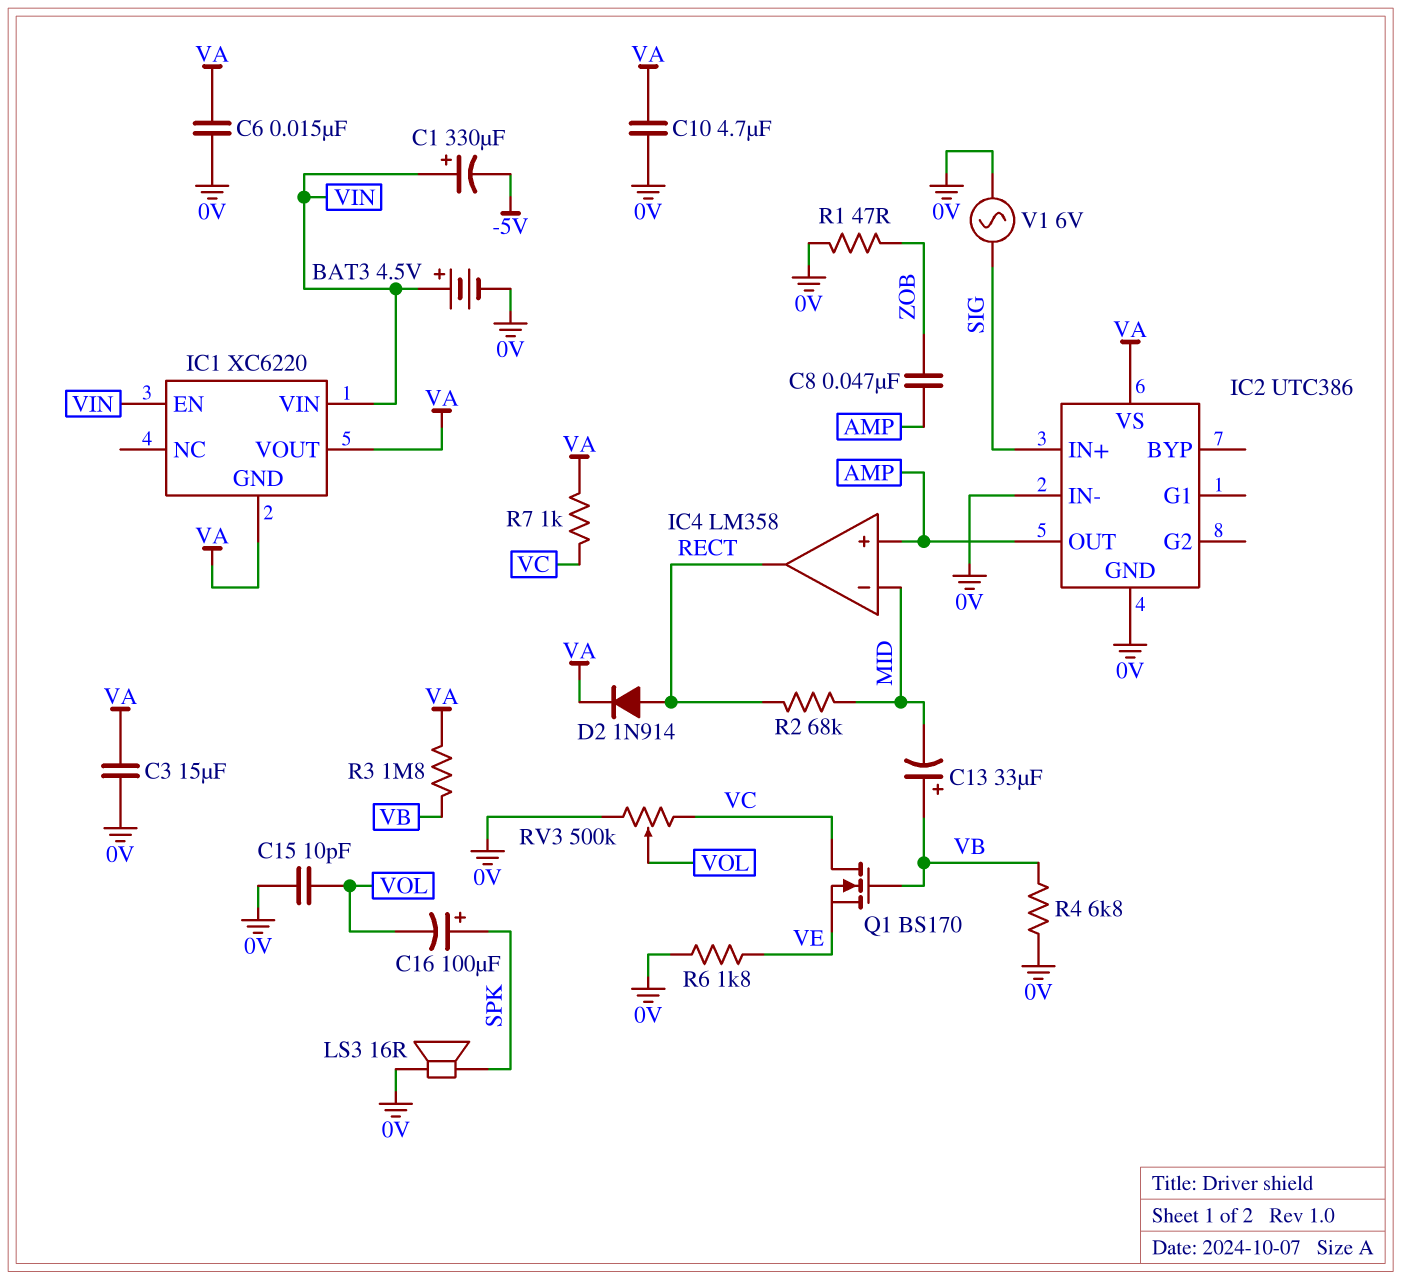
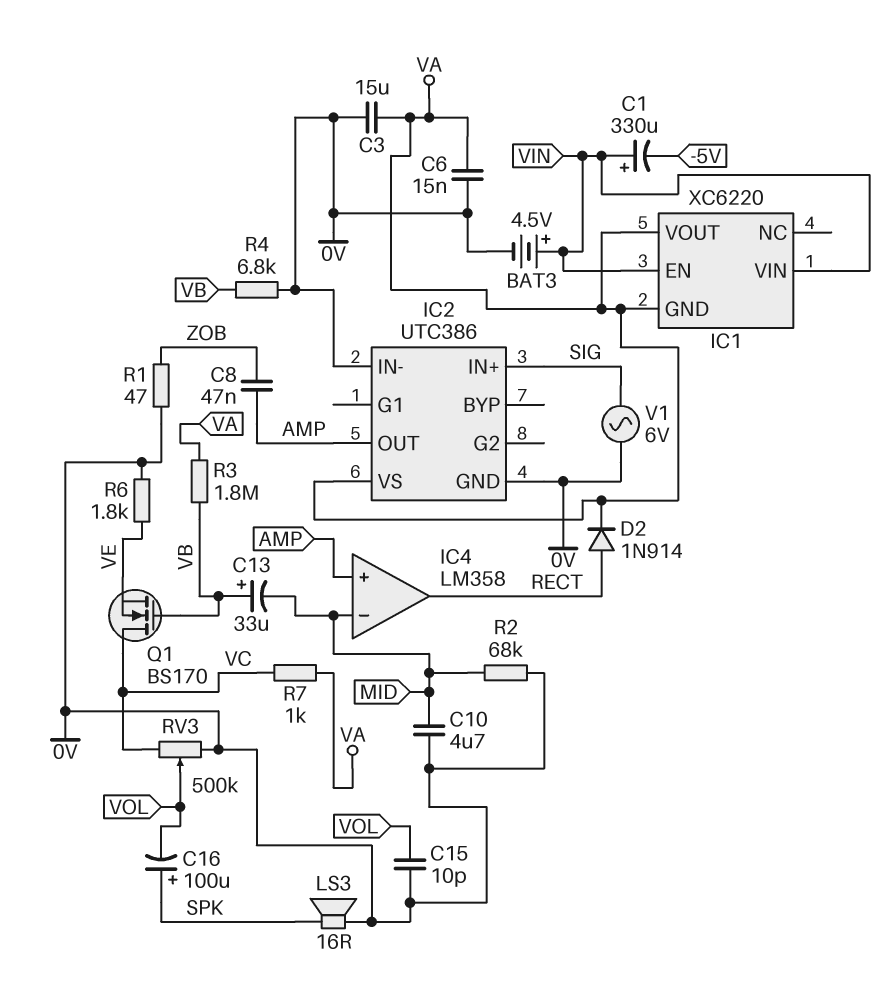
C10: 4.7uF (0V, VA) -> 4.7uF (0V, MID)
R2: 68k (MID, RECT) -> 68k (0V, MID)

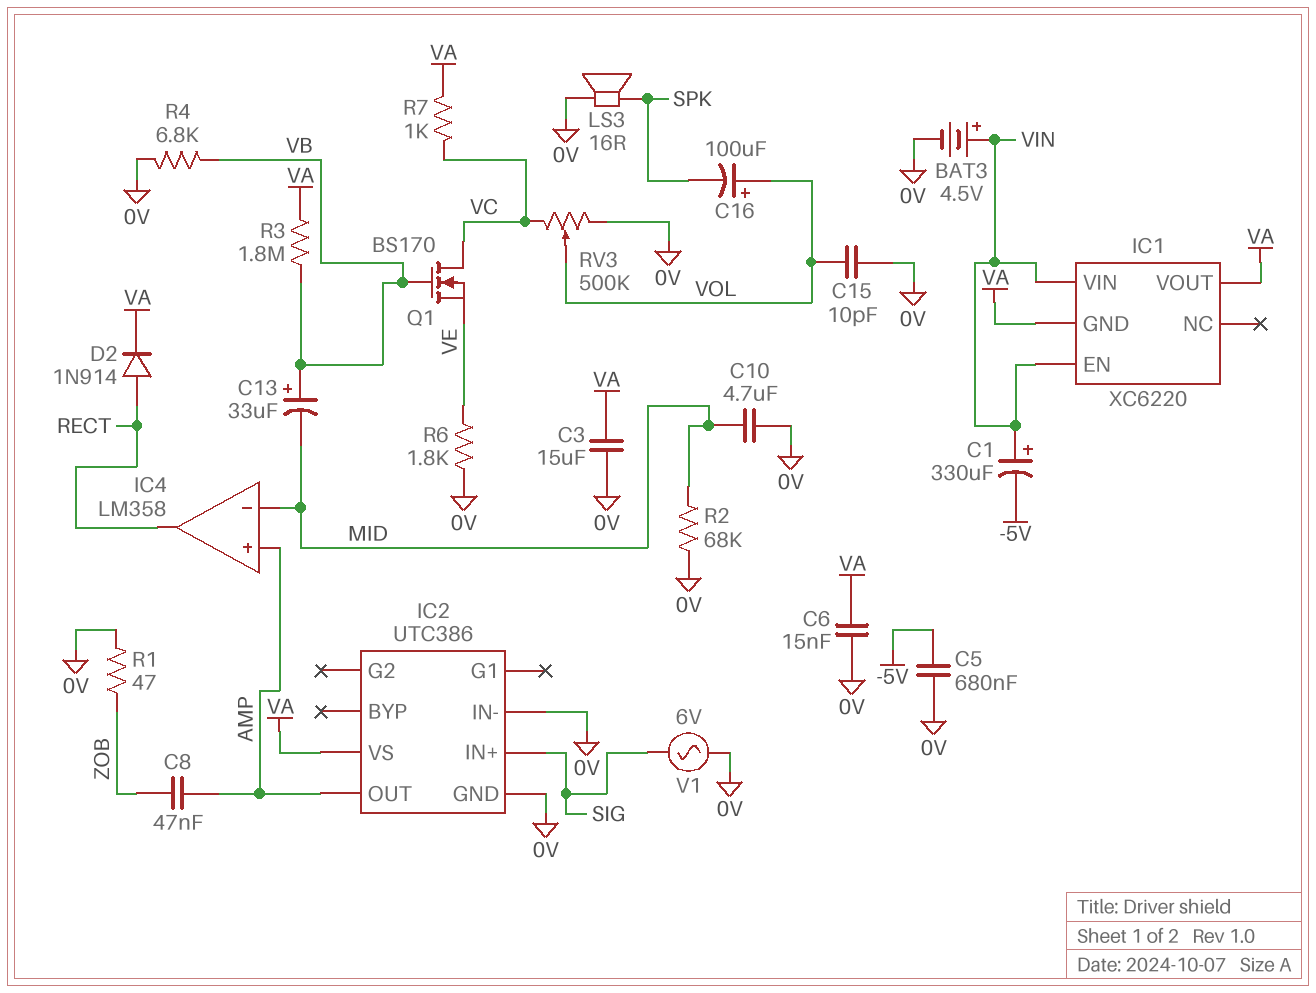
C5: none -> 680nF (-5V, 0V)
C16: 100uF (plus SPK, minus VOL) -> 100uF (plus VOL, minus SPK)

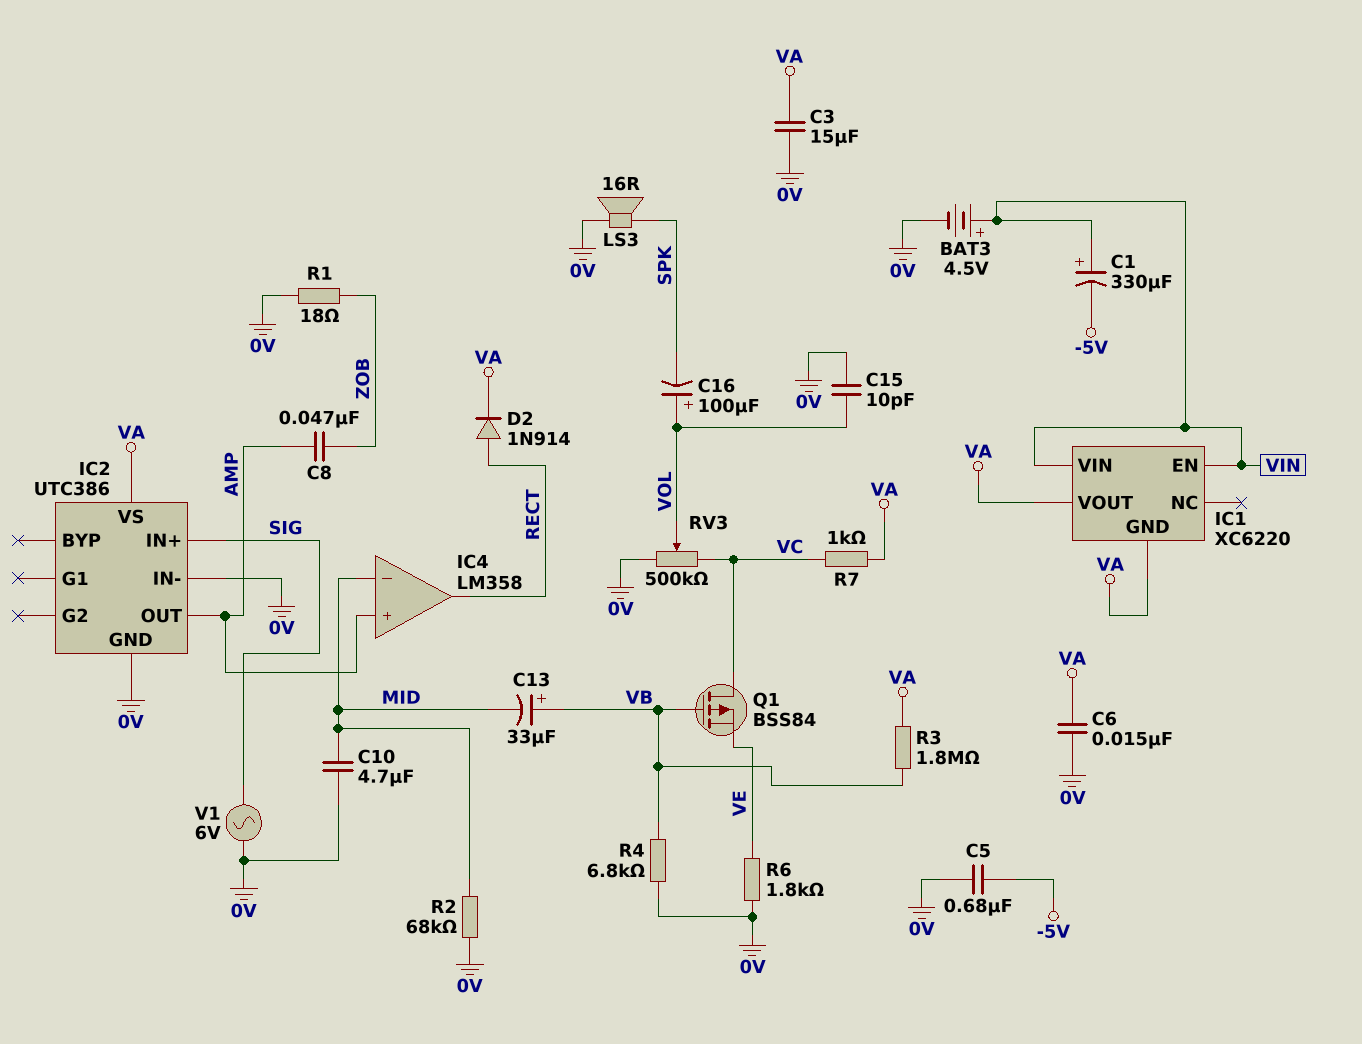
Q1: NMOS BS170 (G VB, D VC, S VE) -> PMOS BSS84 (G VB, D VC, S VE)
R1: 47 (0V, ZOB) -> 18 (0V, ZOB)

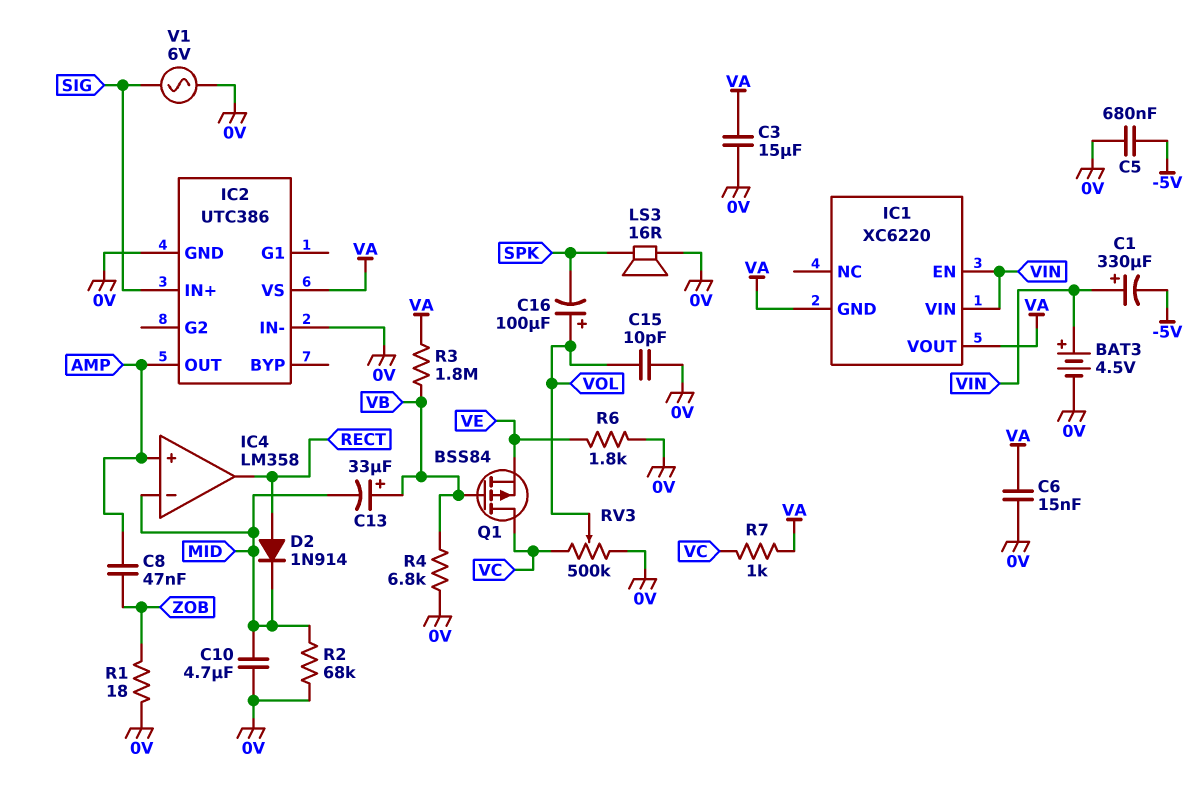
D2: diode 1N914 (A RECT, K VA) -> diode 1N914 (A RECT, K MID)

